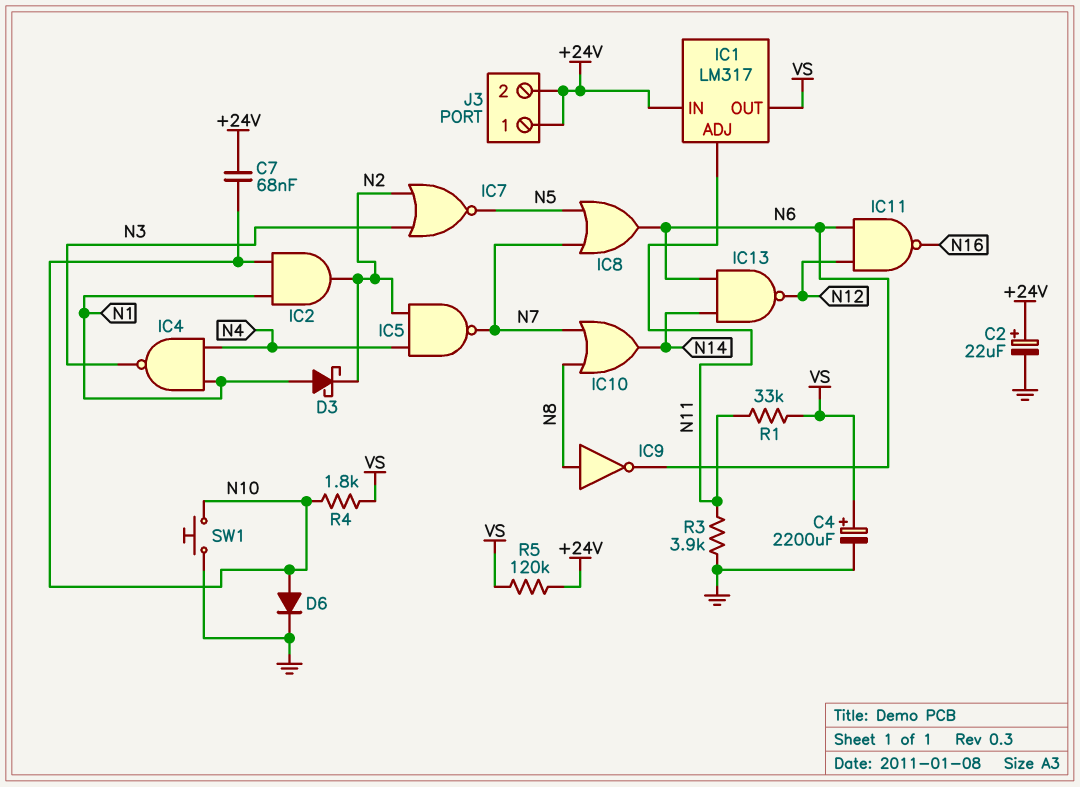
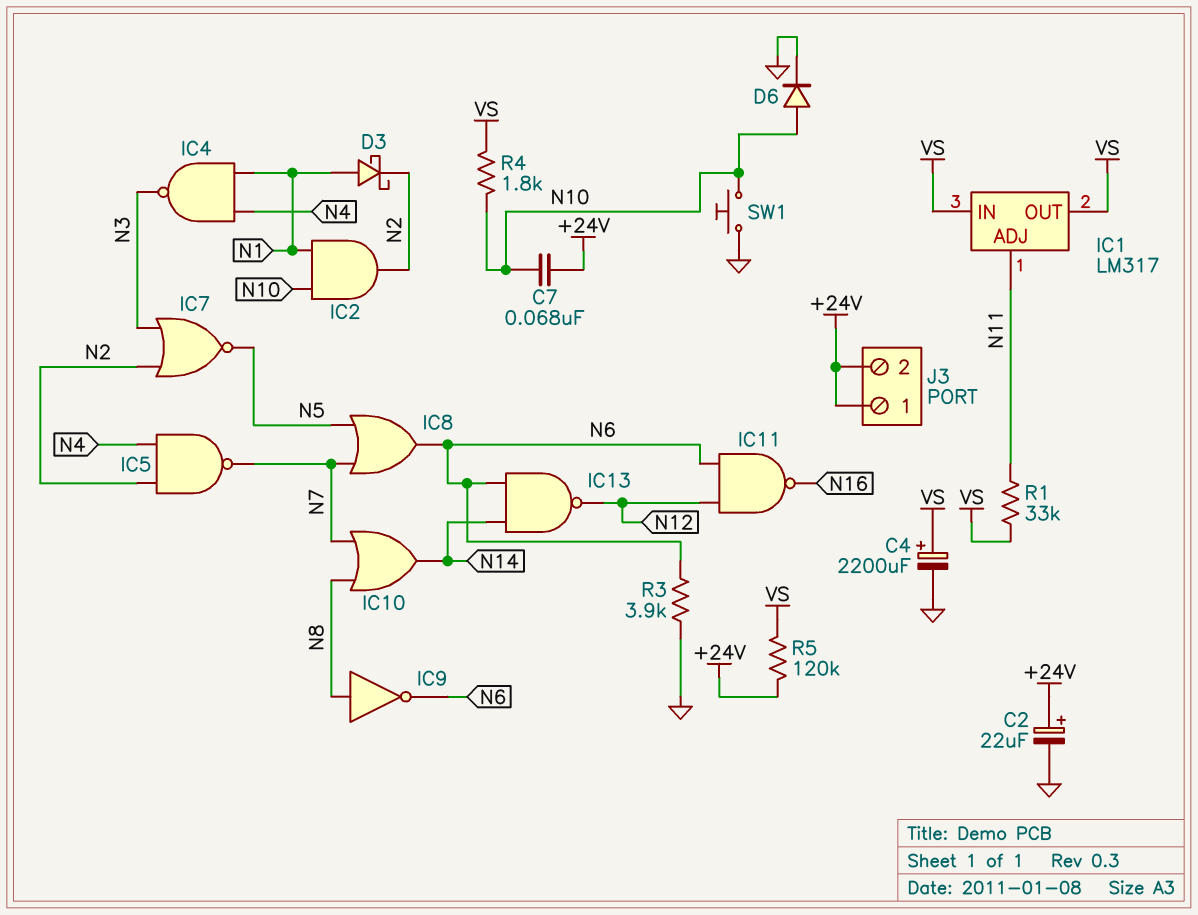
IC1 pin IN: +24V -> VS
R3: 3.9k (GND, N11) -> 3.9k (GND, N6)

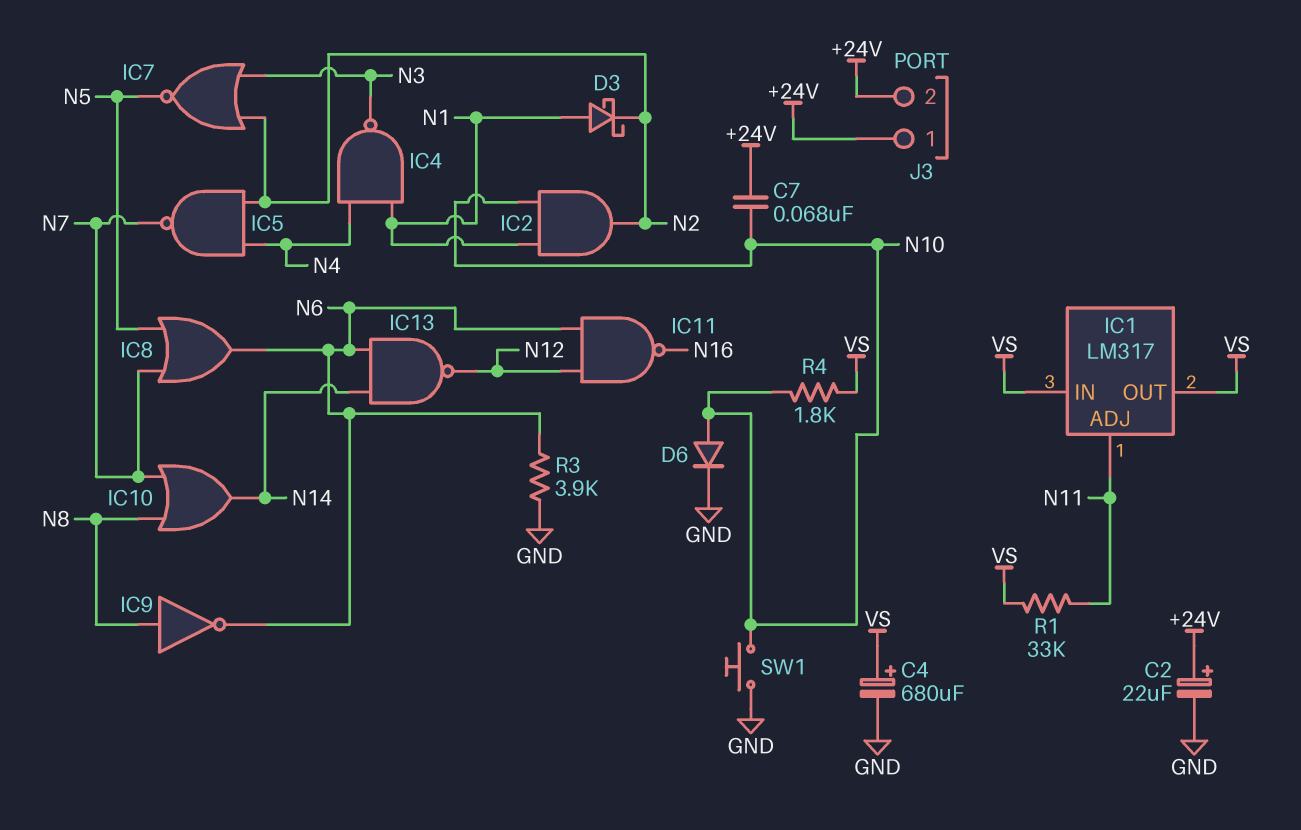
C4: 2200uF (plus VS, minus GND) -> 680uF (plus VS, minus GND)
R5: 120k (+24V, VS) -> none

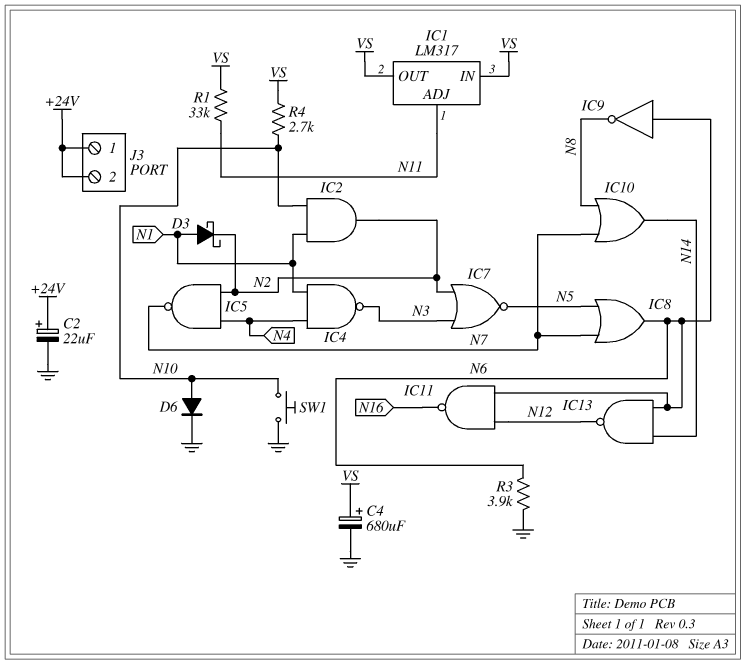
C7: 68nF (+24V, N10) -> none
IC9: NOT (in N8, out N6) -> NOT (in N6, out N8)
R4: 1.8k (N10, VS) -> 2.7k (N10, VS)

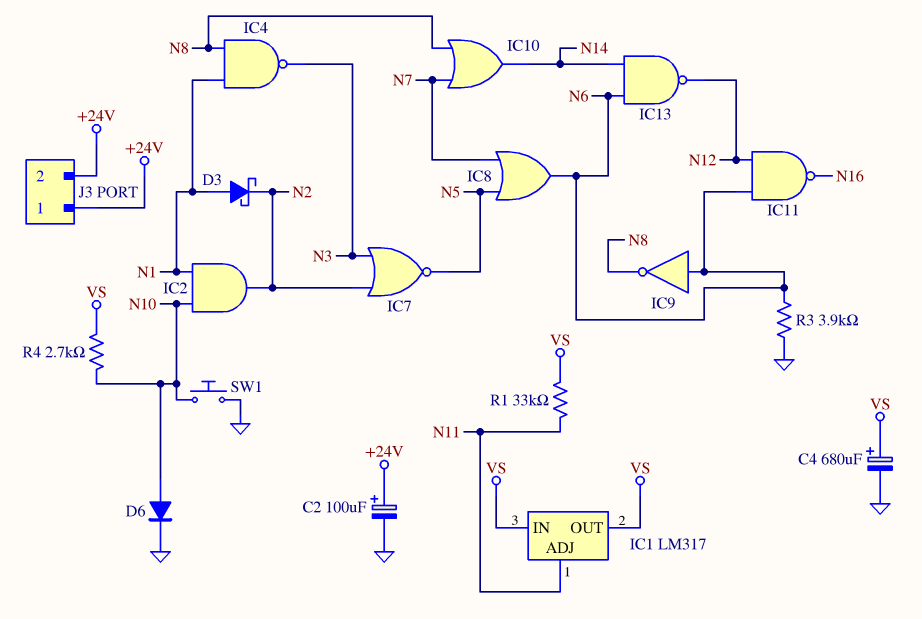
C2: 22uF (plus +24V, minus GND) -> 100uF (plus +24V, minus GND)
IC4: NAND (in N1, in N4, out N3) -> NAND (in N1, in N8, out N3)
IC5: NAND (in N2, in N4, out N7) -> none

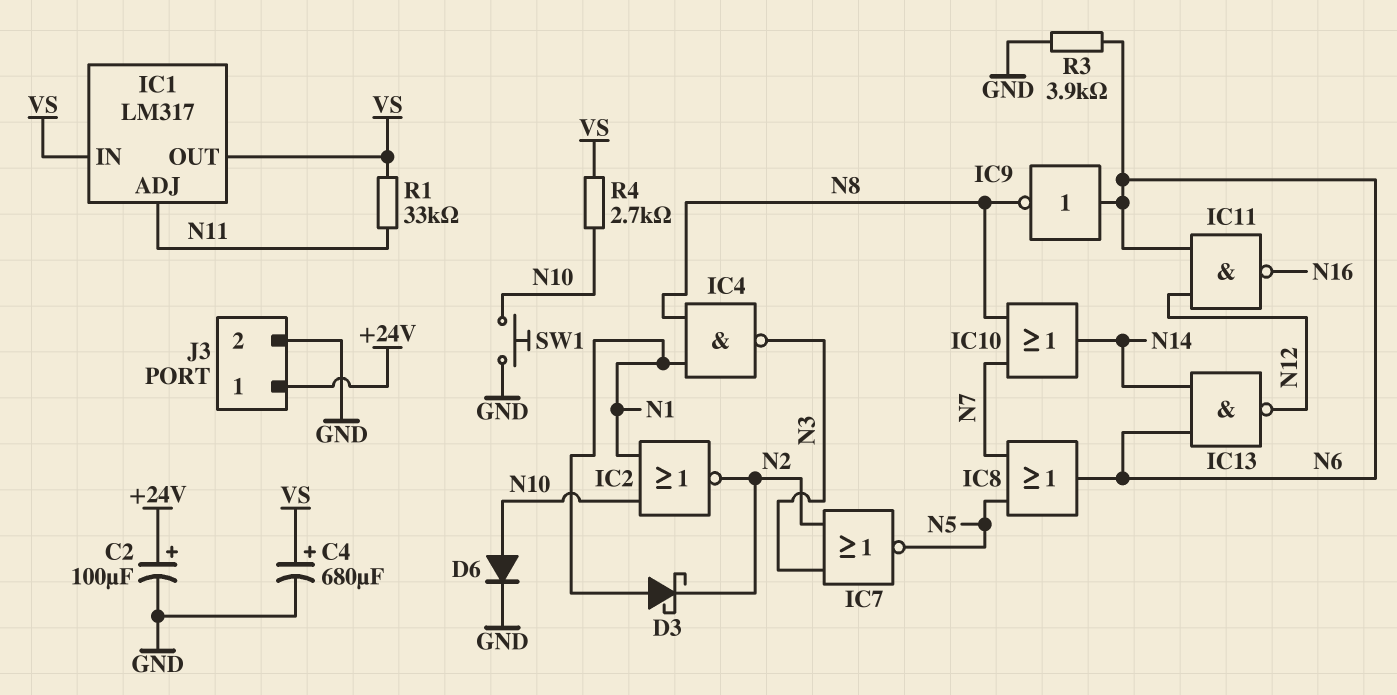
IC2: AND (in N1, in N10, out N2) -> NOR (in N1, in N10, out N2)
J3 pin 2: +24V -> GND

